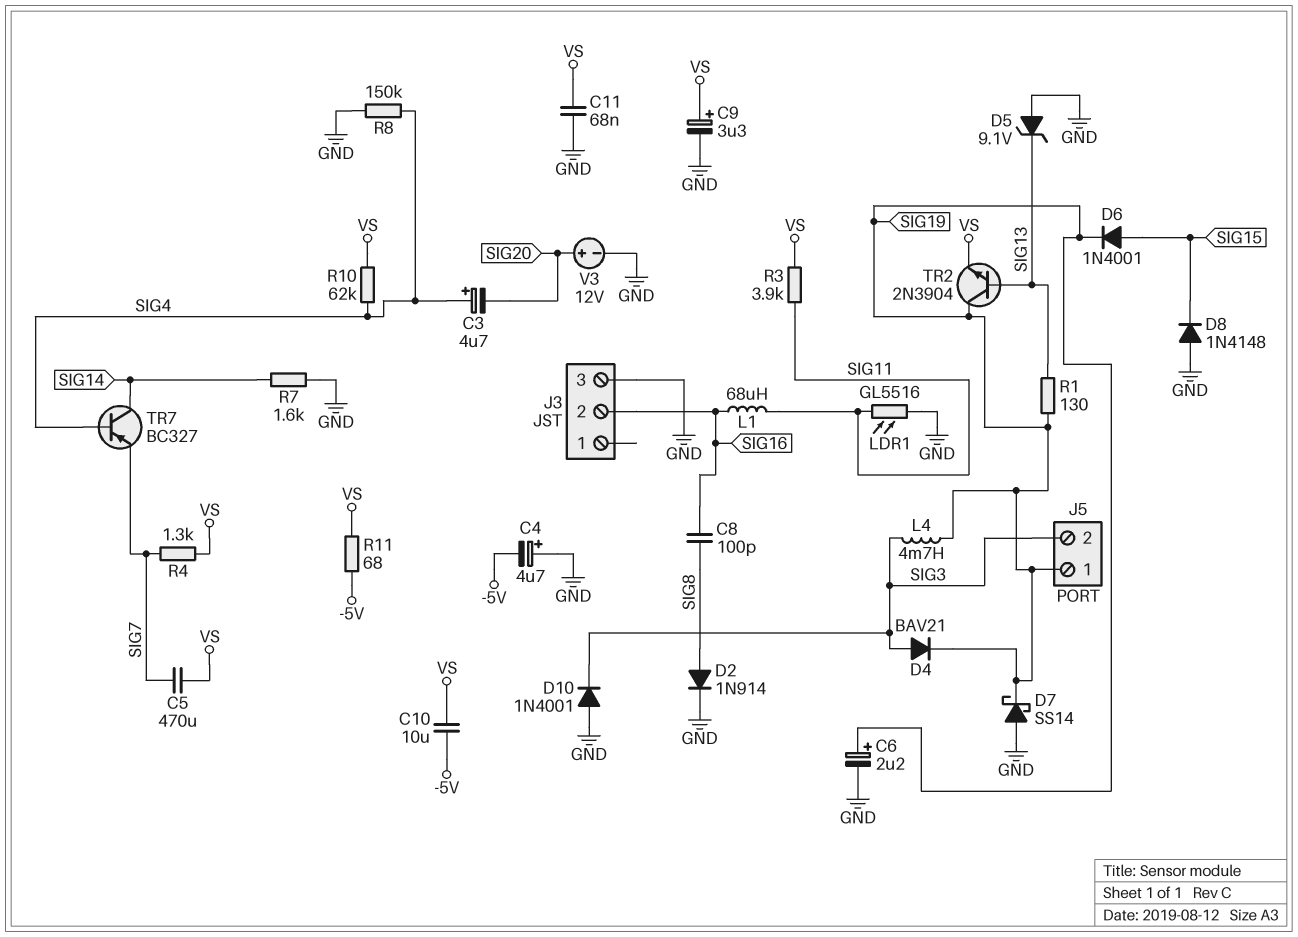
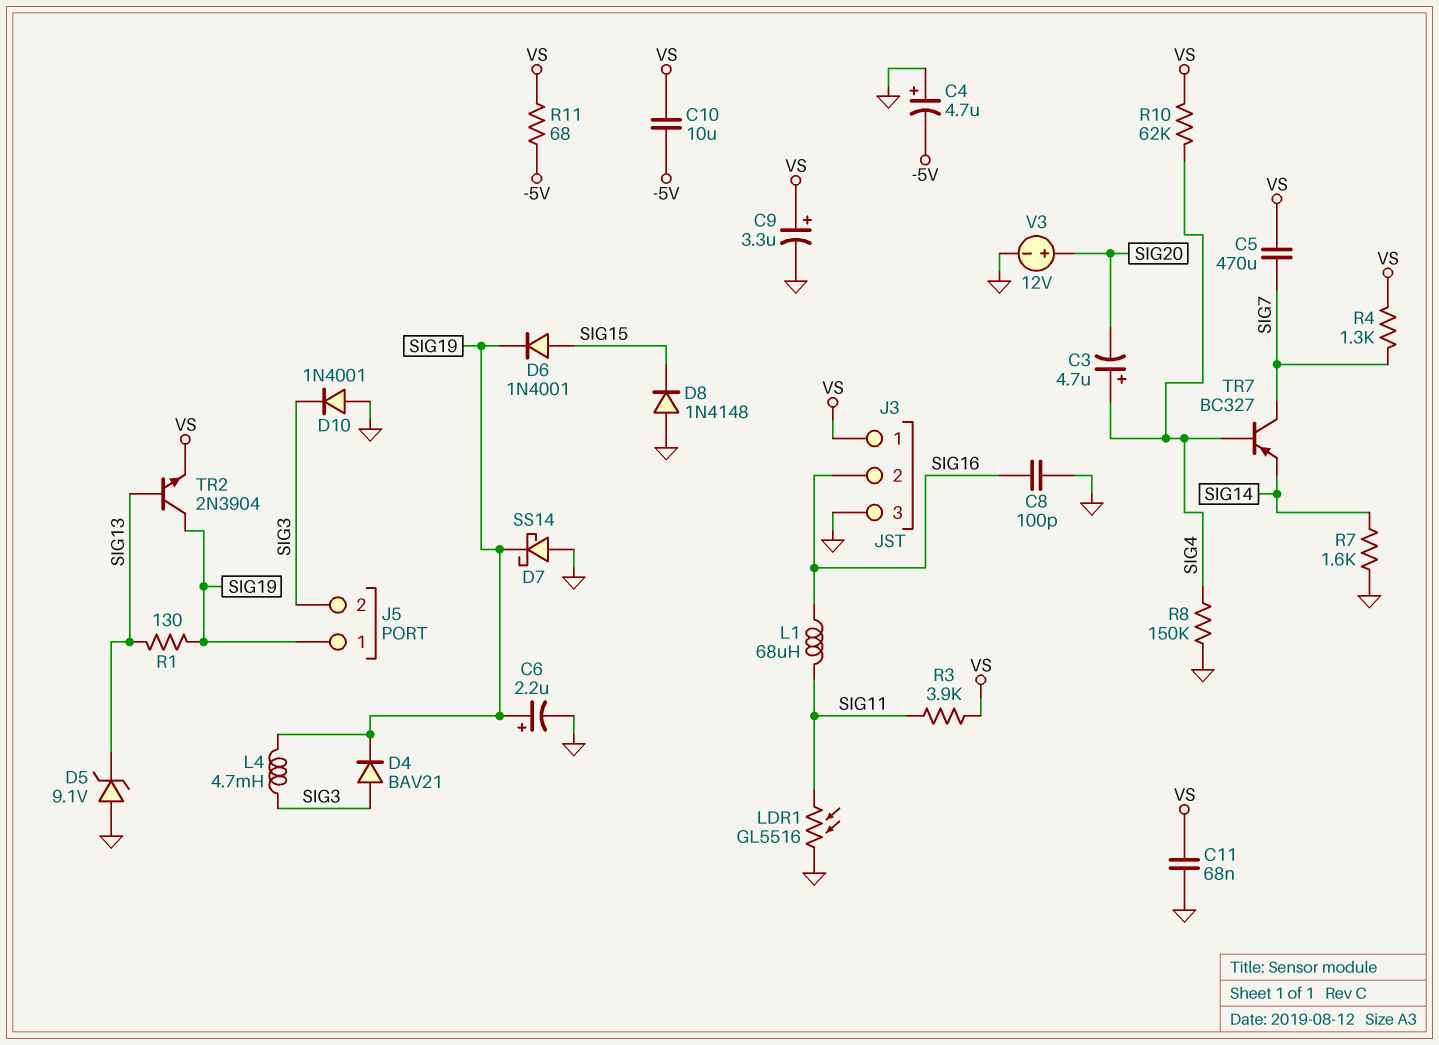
C8: 100pF (SIG8, SIG16) -> 100pF (GND, SIG16)
D2: diode 1N914 (A SIG8, K GND) -> none
J3 pin 1: none -> VS
TR7: PNP BC327 (B SIG4, C SIG14, E SIG7) -> PNP BC327 (B SIG4, C SIG7, E SIG14)

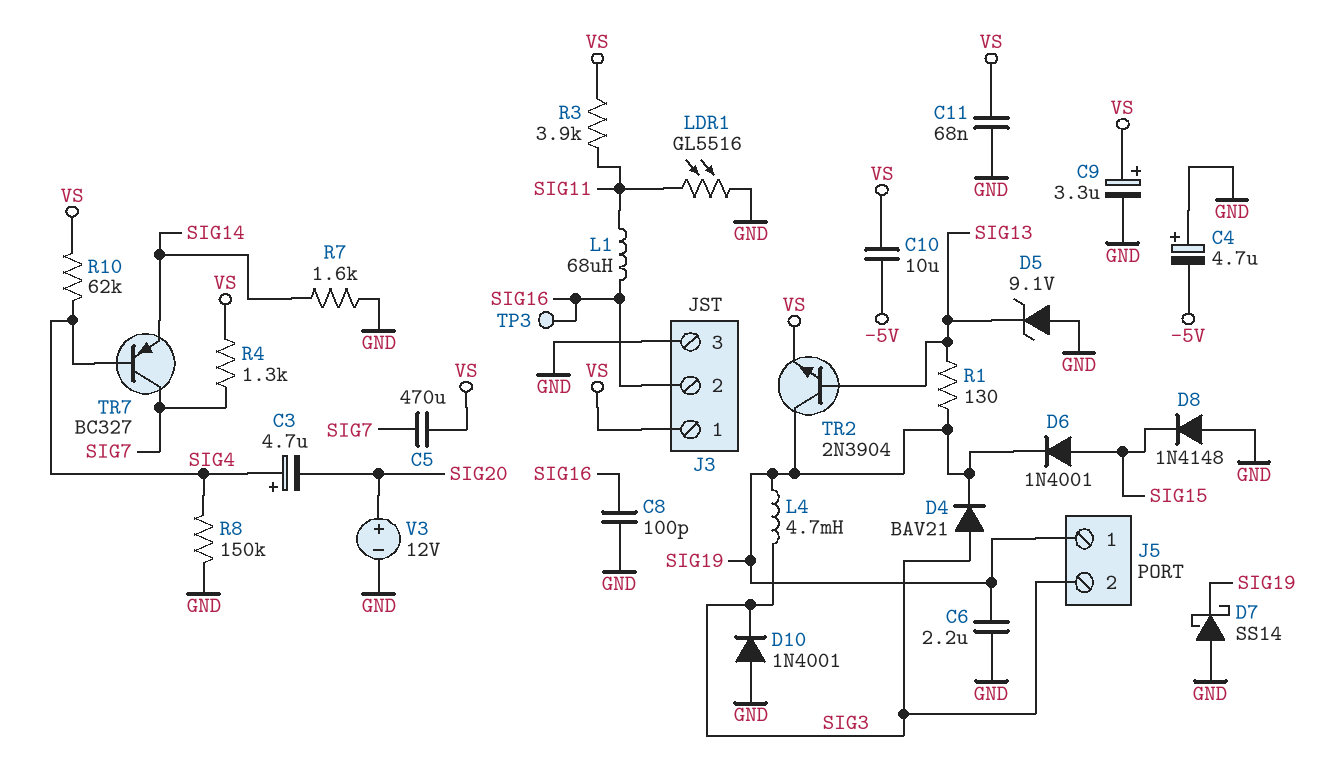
C6: 2.2uF (plus SIG19, minus GND) -> 2.2uF (GND, SIG19)
R11: 68 (-5V, VS) -> none
TP3: none -> test point (SIG16)

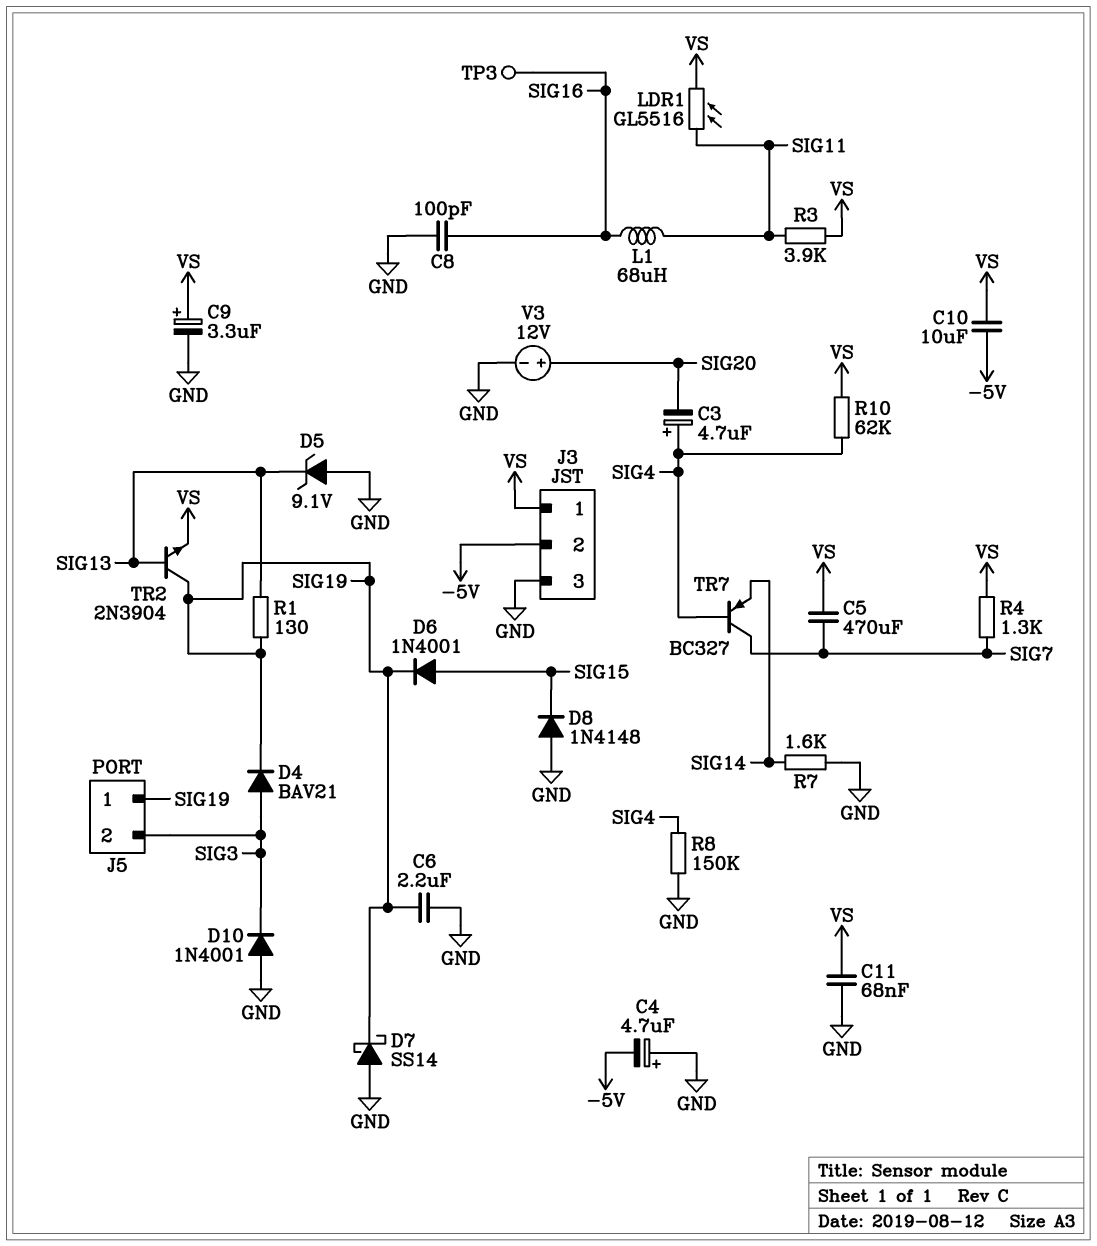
J3 pin 2: SIG16 -> -5V
L4: 4.7mH (SIG3, SIG19) -> none
LDR1: GL5516 (GND, SIG11) -> GL5516 (SIG11, VS)

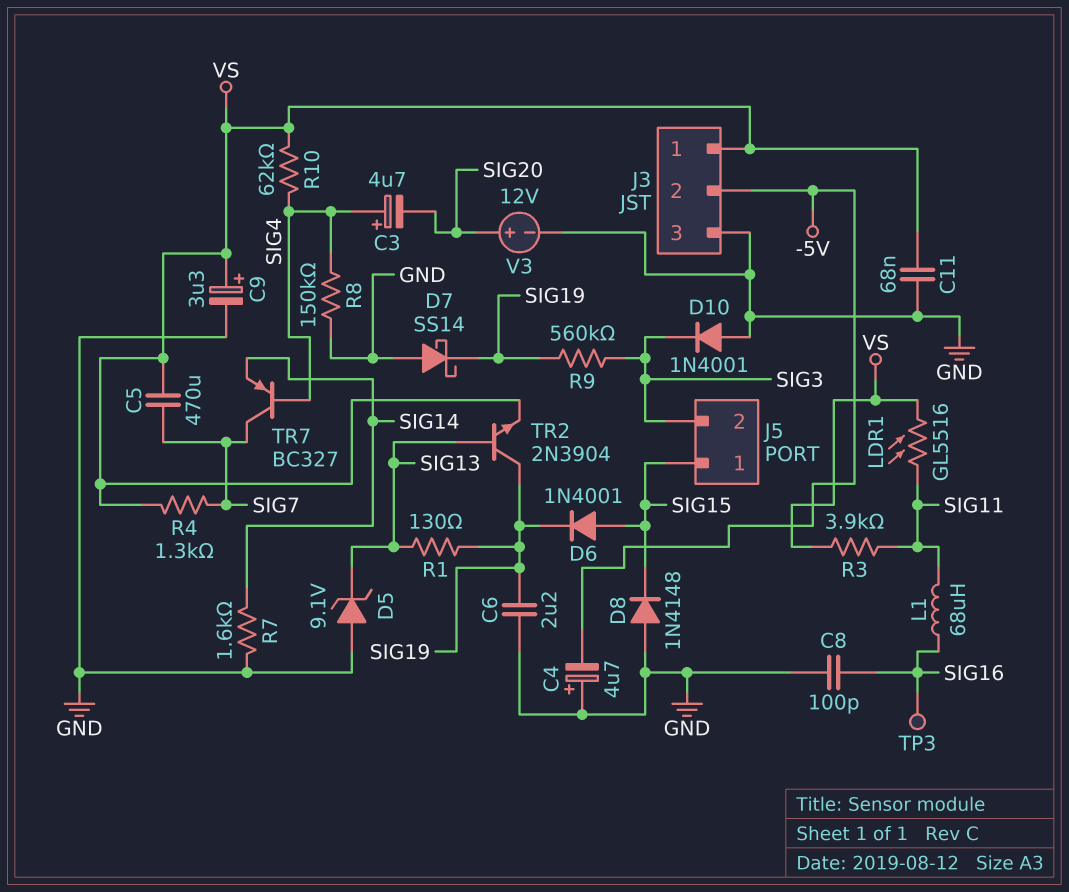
C10: 10uF (-5V, VS) -> none
D4: diode BAV21 (A SIG3, K SIG19) -> none
J5 pin 1: SIG19 -> SIG15
R9: none -> 560k (SIG3, SIG19)

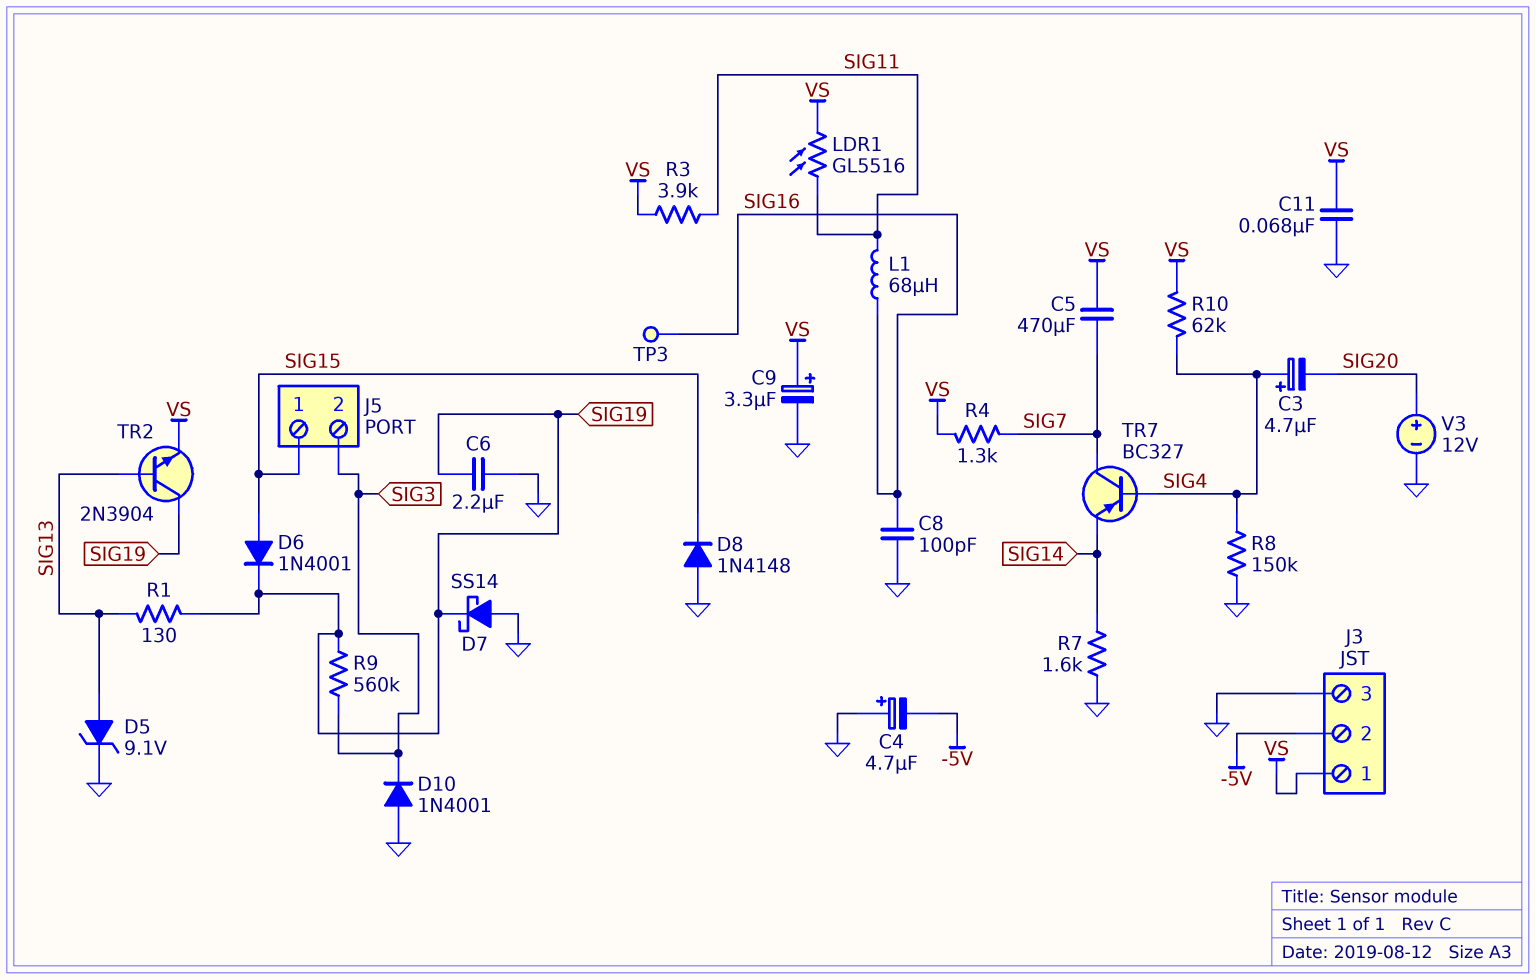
D5: zener 9.1V (A GND, K SIG13) -> zener 9.1V (A SIG13, K GND)

